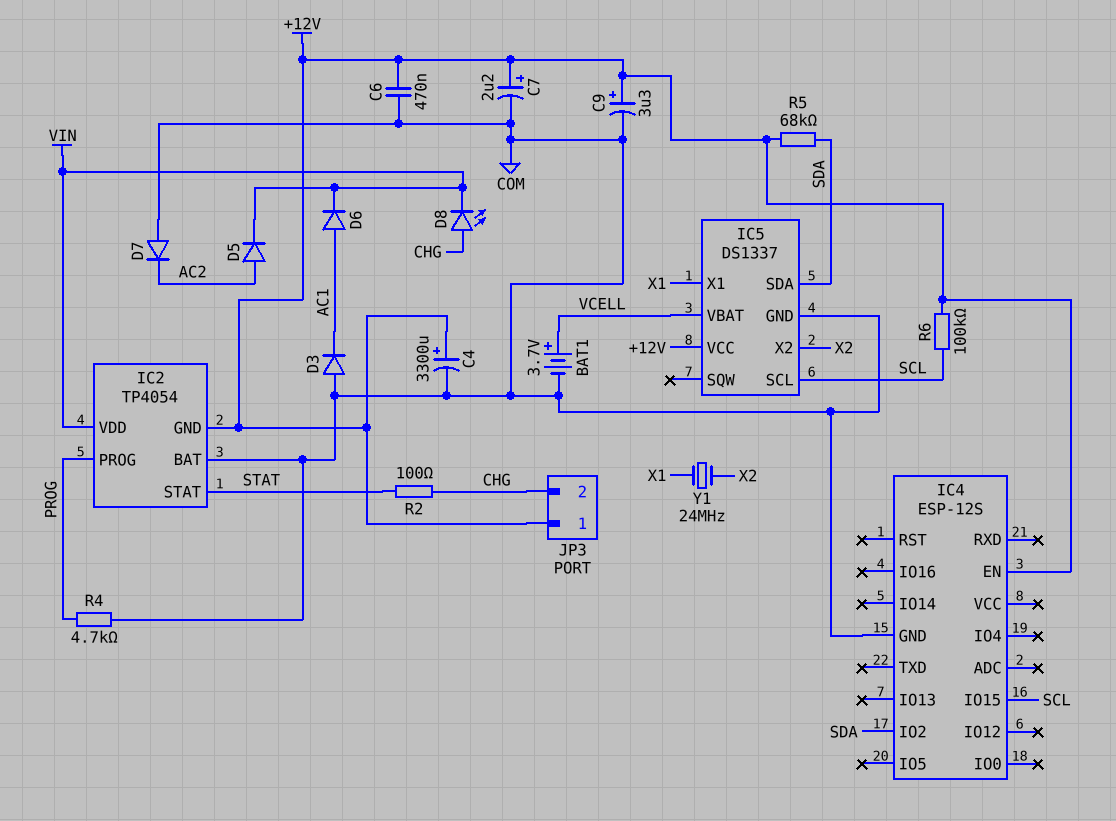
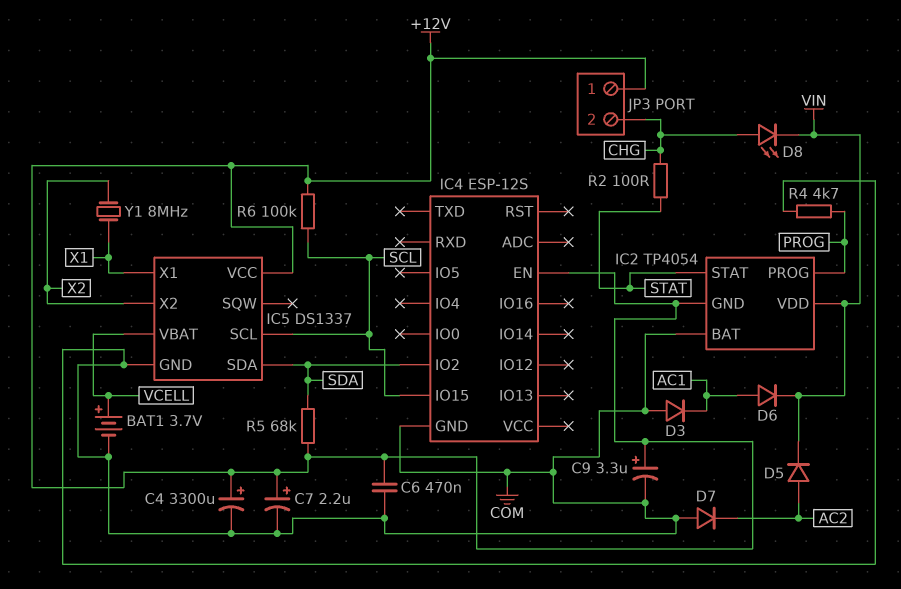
Y1: 24MHz (X1, X2) -> 8MHz (X1, X2)

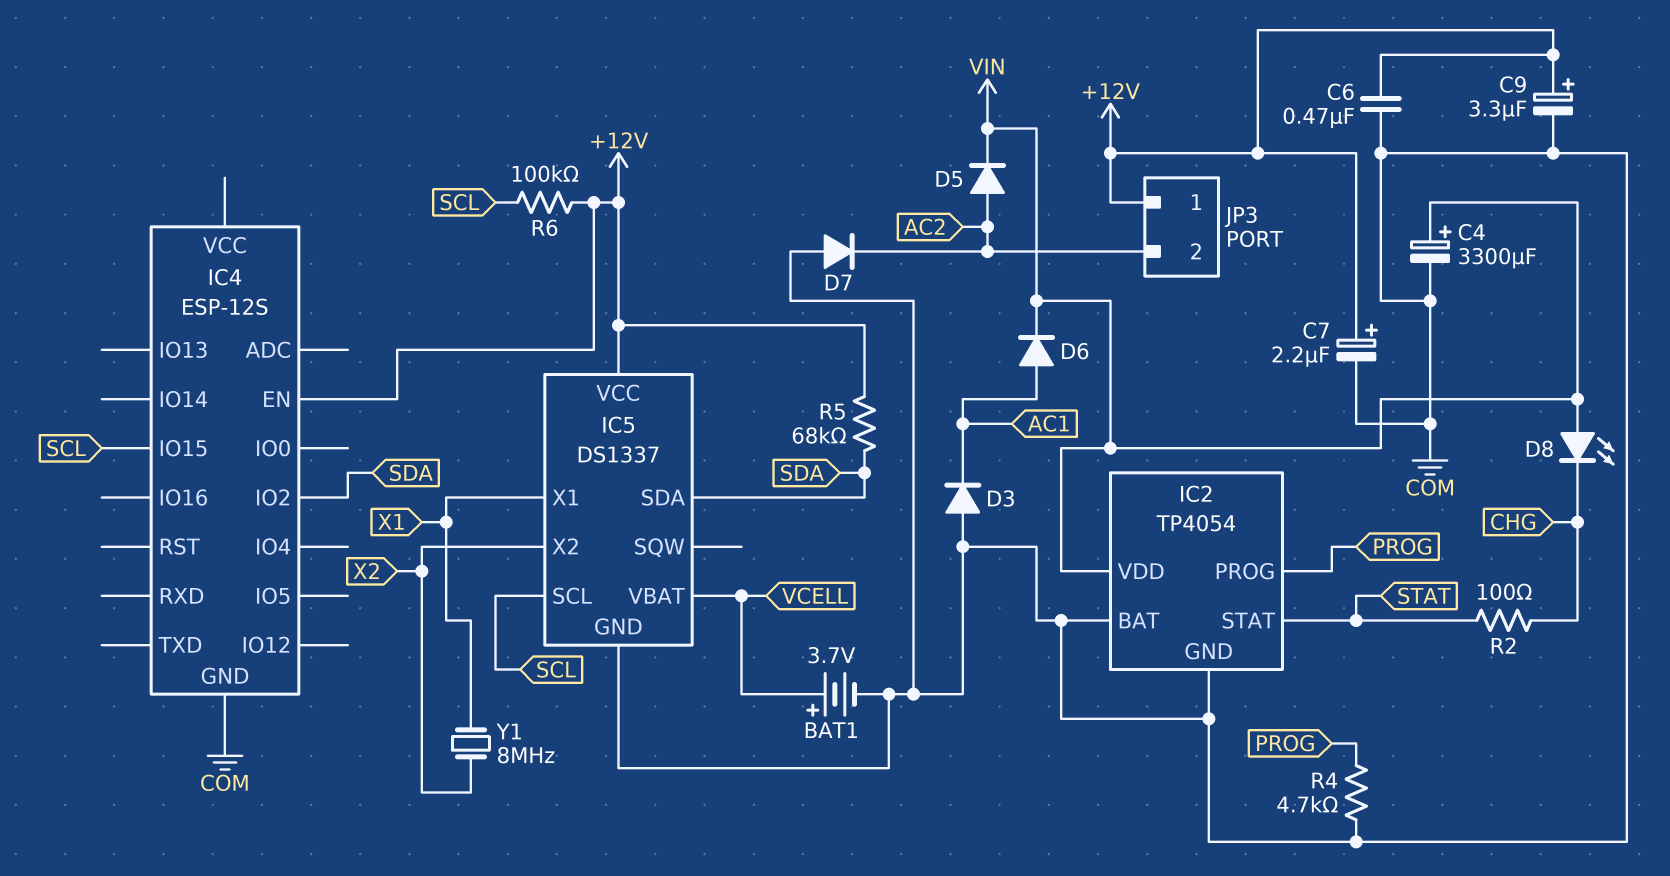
C4: 3300uF (plus +12V, minus COM) -> 3300uF (plus VIN, minus COM)
D8: LED (A CHG, K VIN) -> LED (A VIN, K CHG)
IC2 pin GND: +12V -> COM
JP3 pin 2: CHG -> AC2

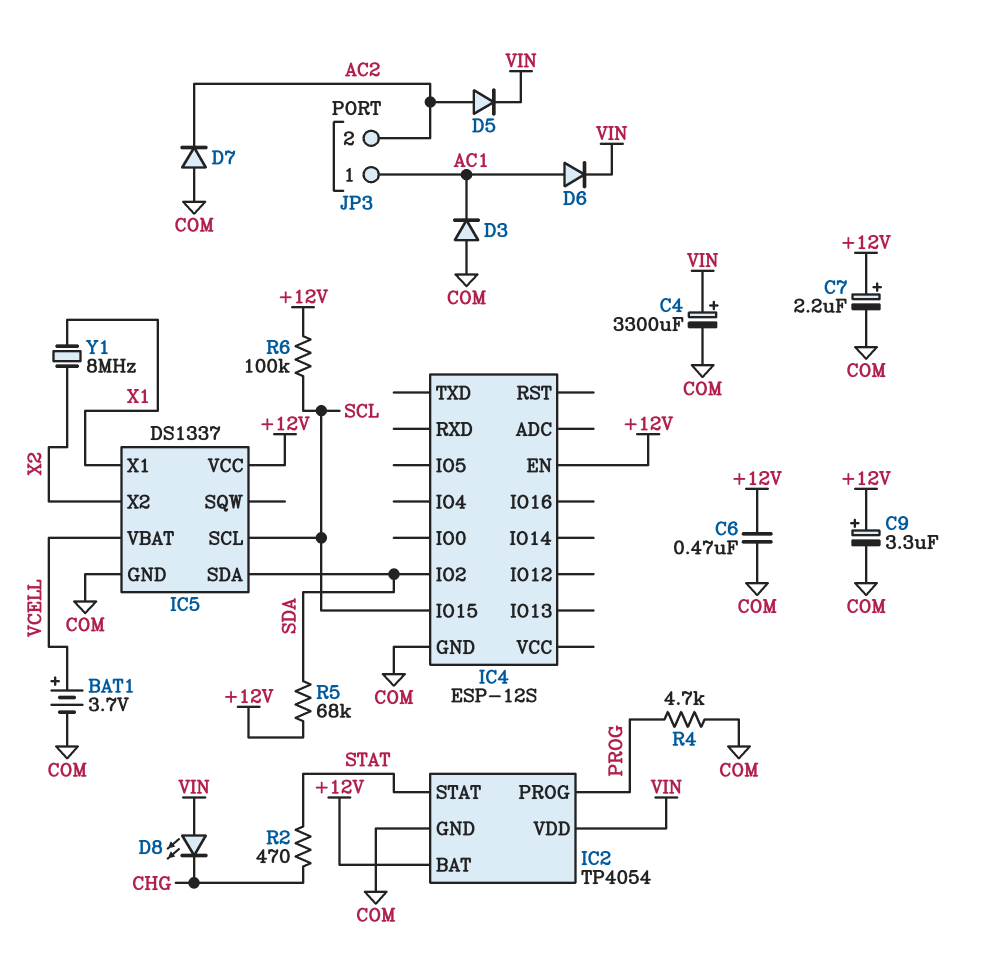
IC2 pin BAT: COM -> +12V
JP3 pin 1: +12V -> AC1
R2: 100 (CHG, STAT) -> 470 (CHG, STAT)

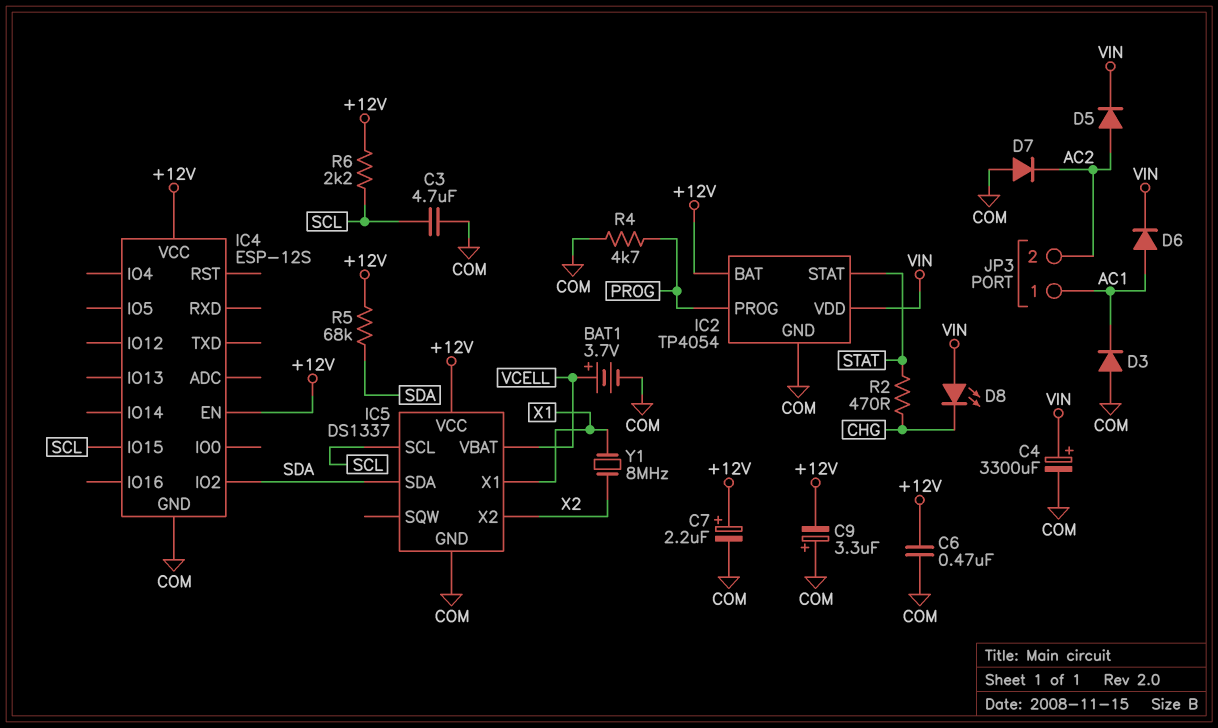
C3: none -> 4.7uF (COM, SCL)
C9: 3.3uF (plus +12V, minus COM) -> 3.3uF (plus COM, minus +12V)
IC4 pin VCC: none -> +12V
R6: 100k (+12V, SCL) -> 2.2k (+12V, SCL)

